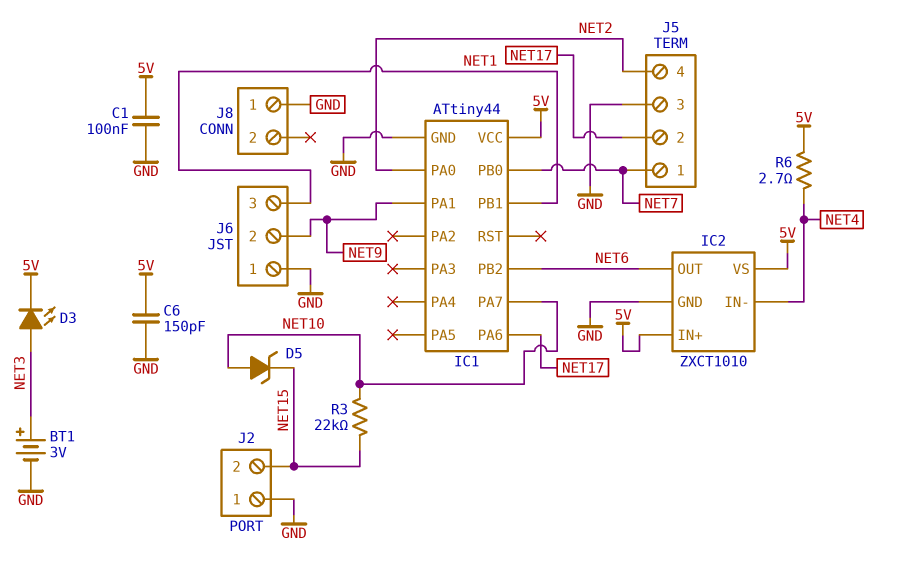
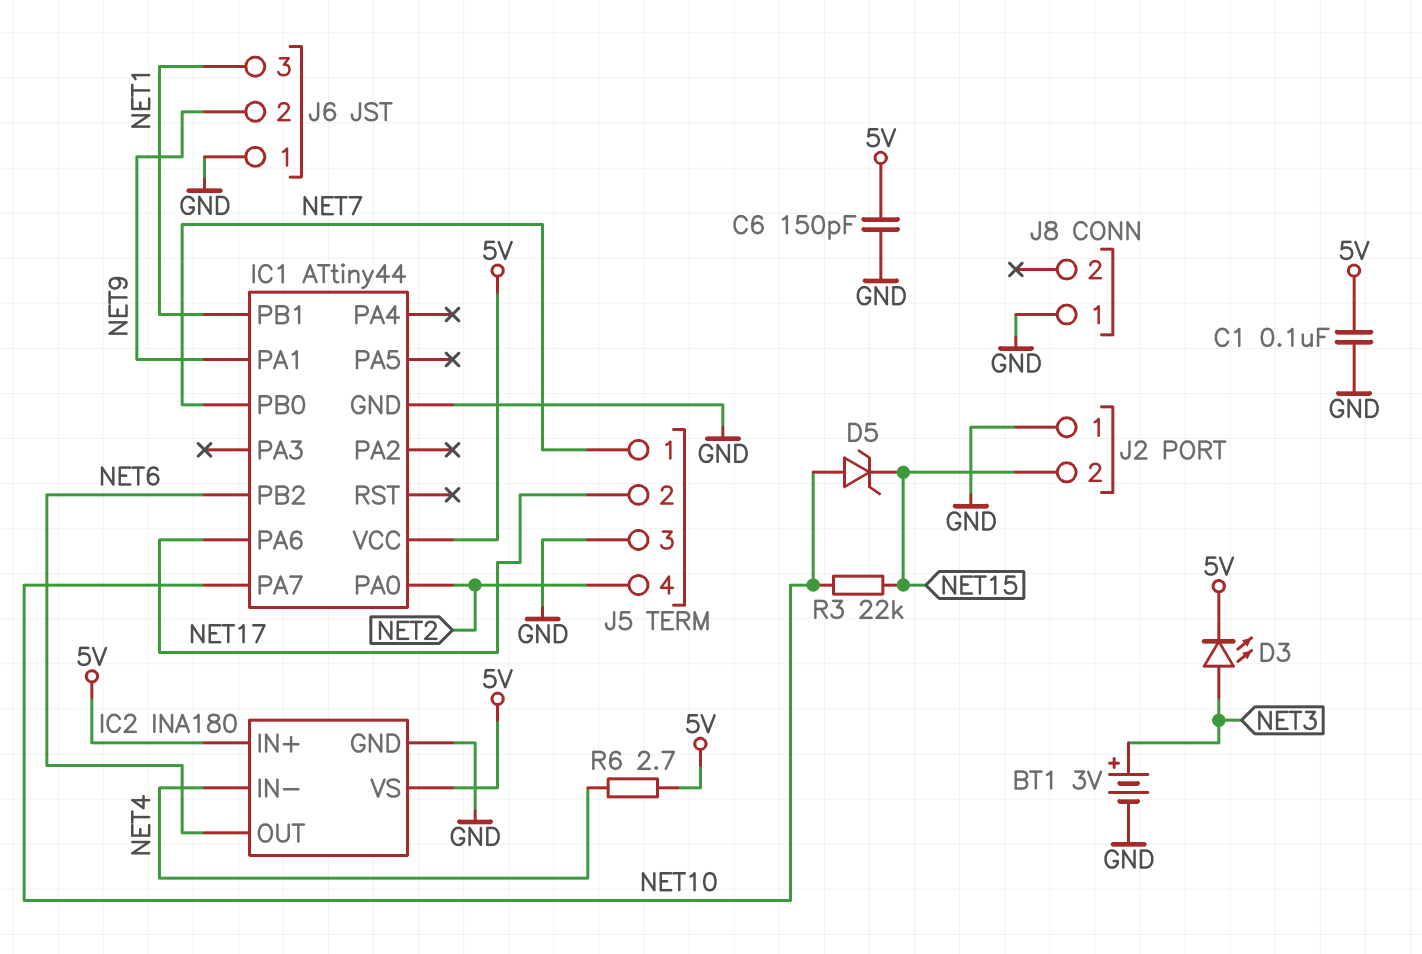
IC2: ZXCT1010 -> INA180

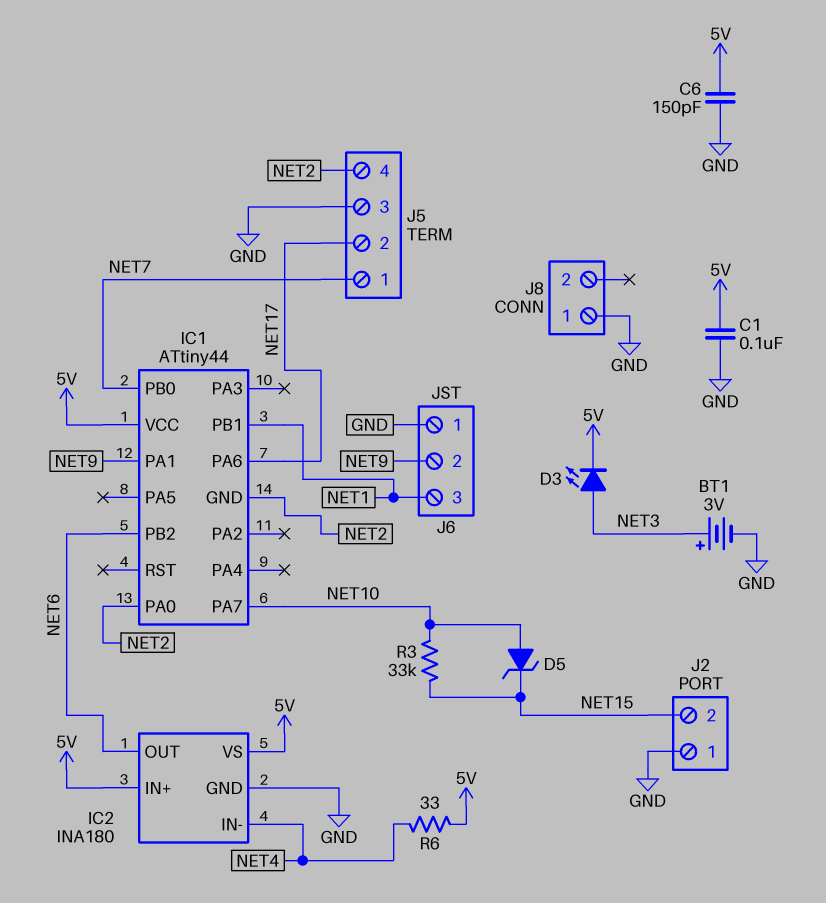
IC1 pin GND: GND -> NET2
R3: 22k (NET10, NET15) -> 33k (NET10, NET15)
R6: 2.7 (5V, NET4) -> 33 (5V, NET4)

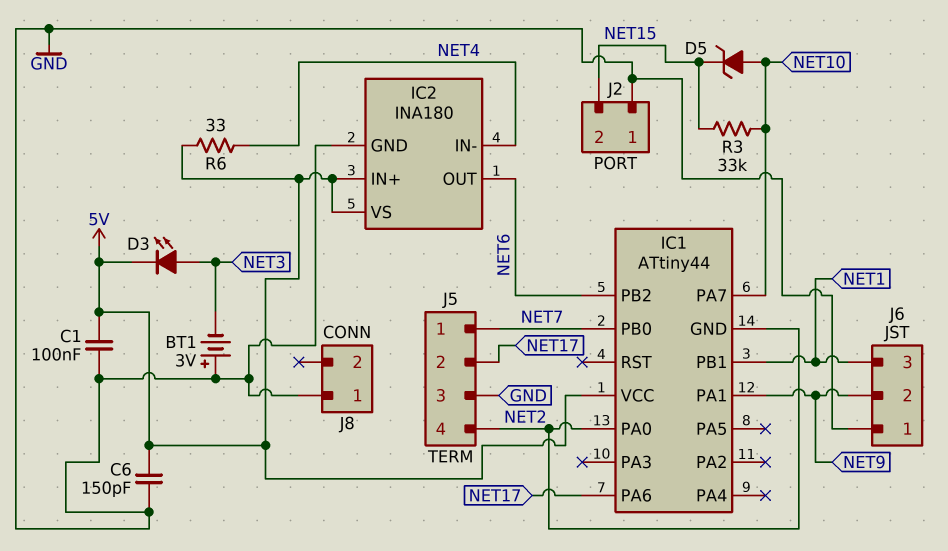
BT1: 3V (plus NET3, minus GND) -> 3V (plus GND, minus NET3)

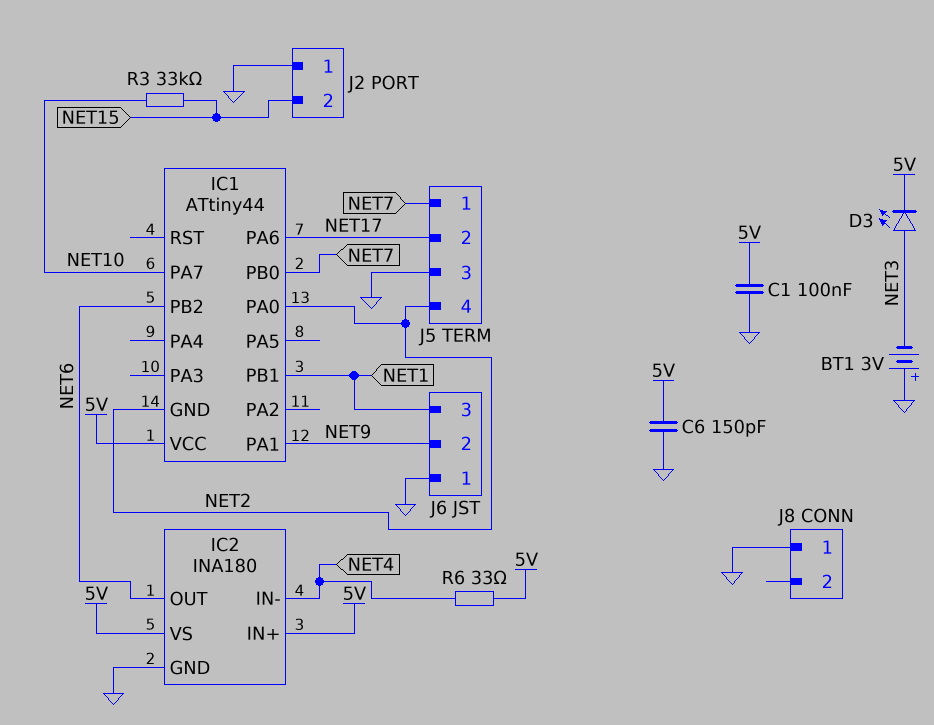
D5: zener (A NET10, K NET15) -> none

